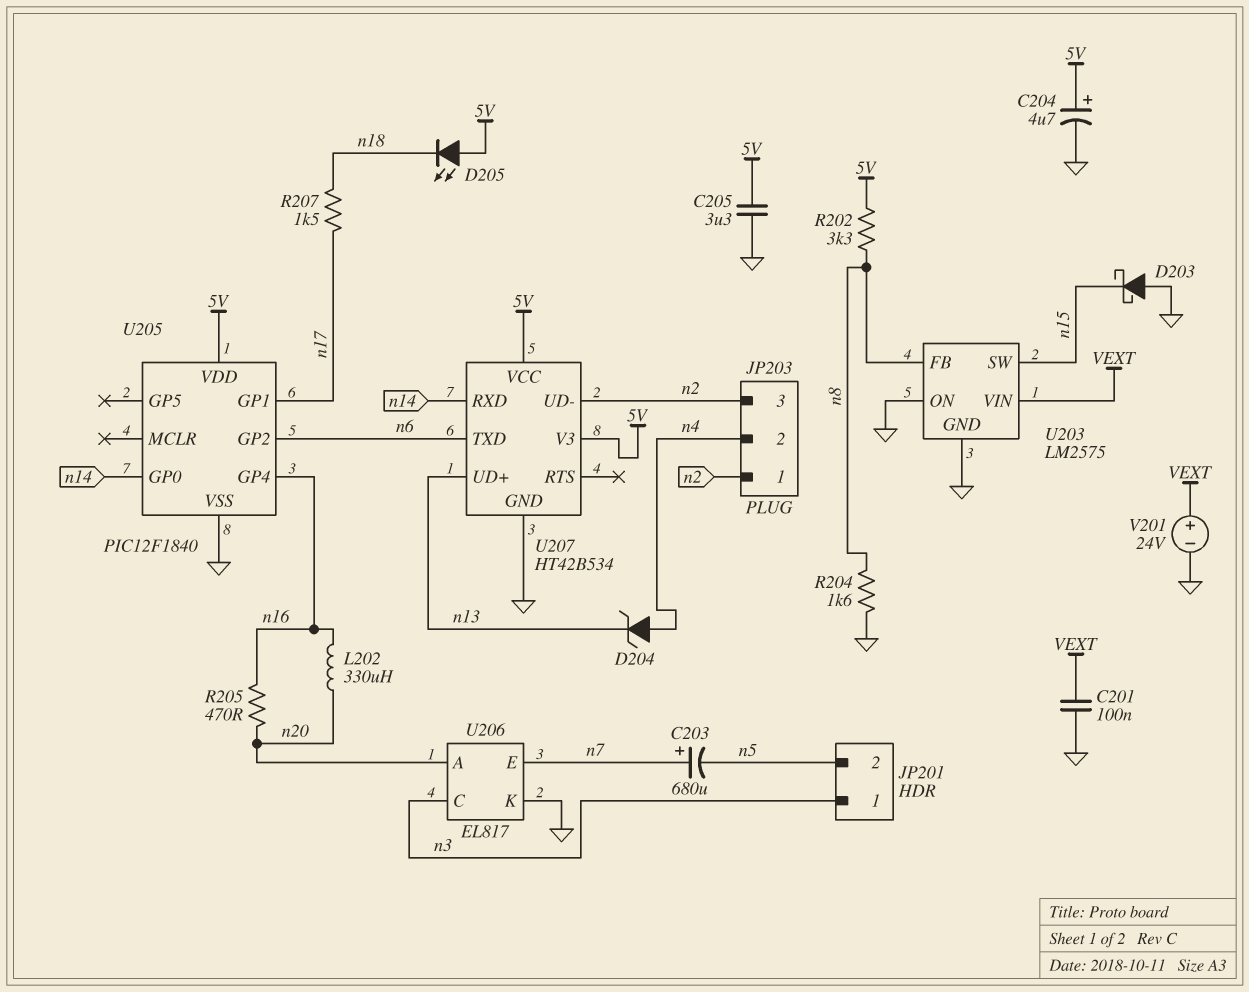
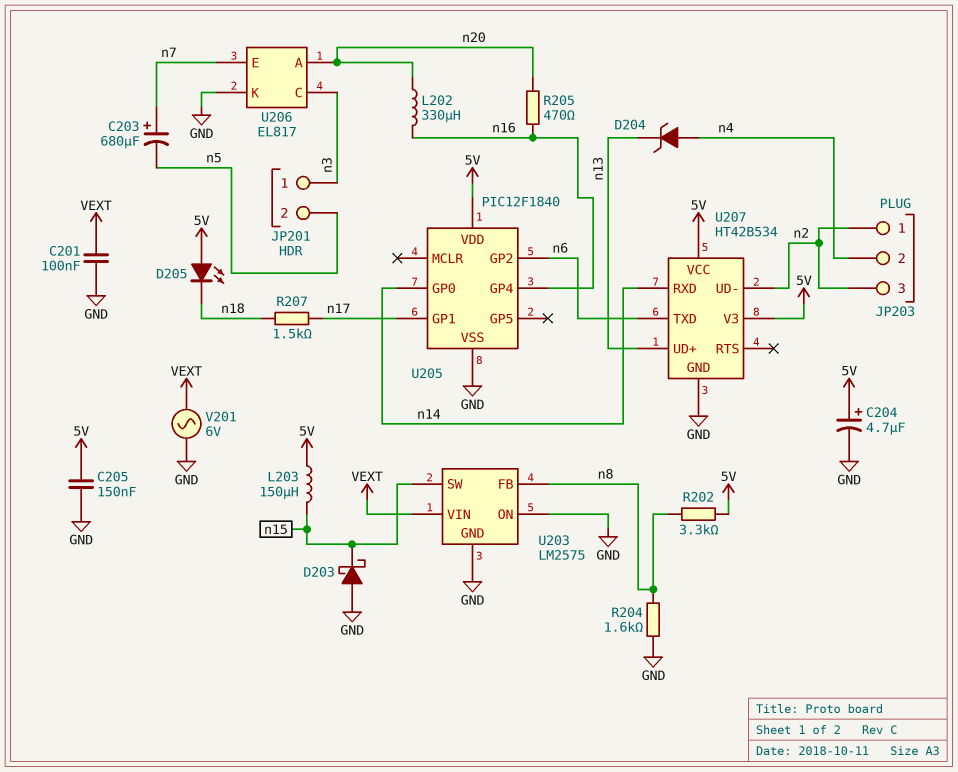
C205: 3.3uF (5V, GND) -> 150nF (5V, GND)
L203: none -> 150uH (5V, n15)
V201: 24V (plus VEXT, minus GND) -> AC 6V (GND, VEXT)

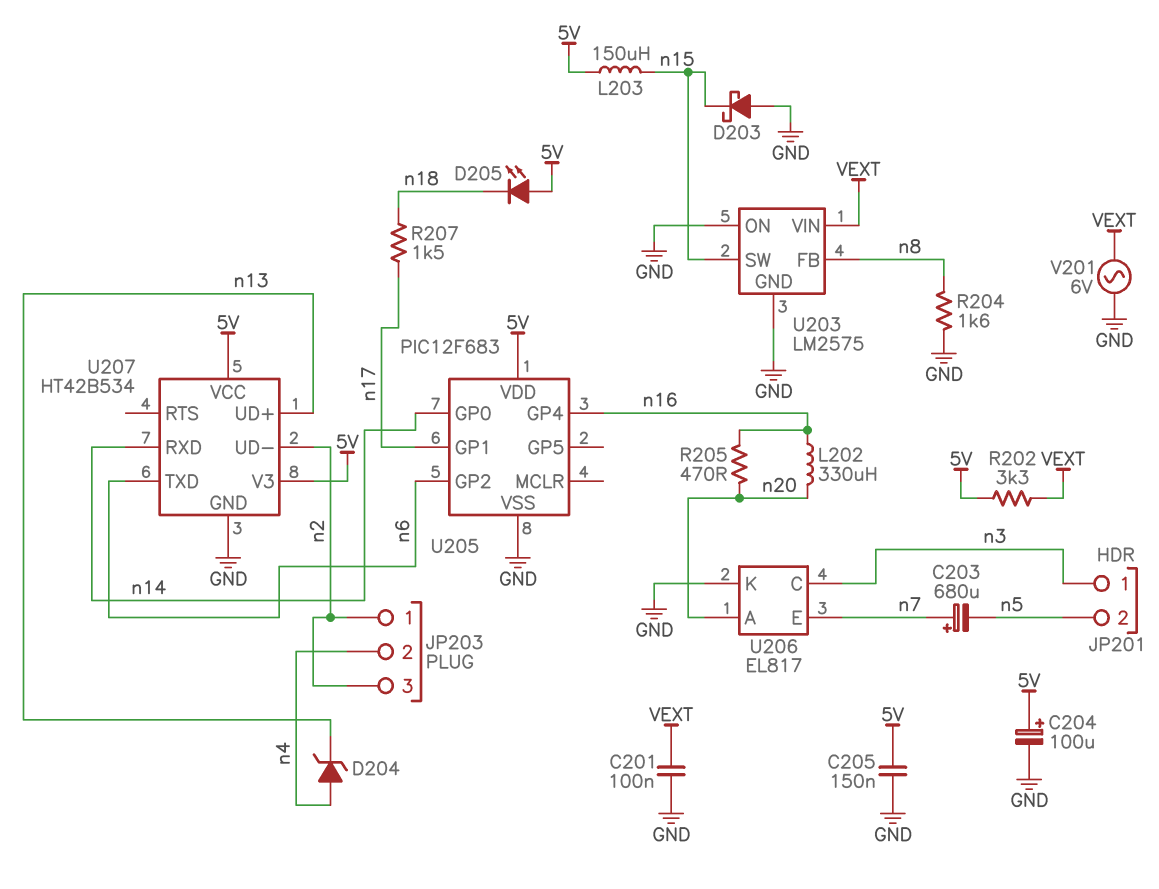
C204: 4.7uF (plus 5V, minus GND) -> 100uF (plus 5V, minus GND)
R202: 3.3k (5V, n8) -> 3.3k (5V, VEXT)
U205: PIC12F1840 -> PIC12F683

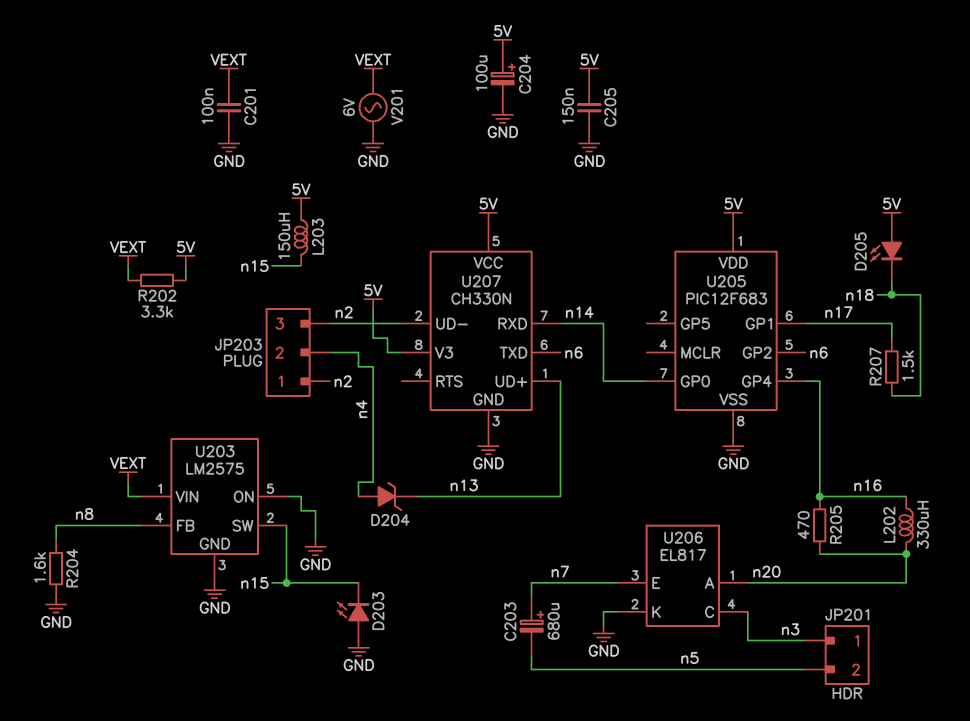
D203: schottky (A GND, K n15) -> LED (A GND, K n15)
U207: HT42B534 -> CH330N

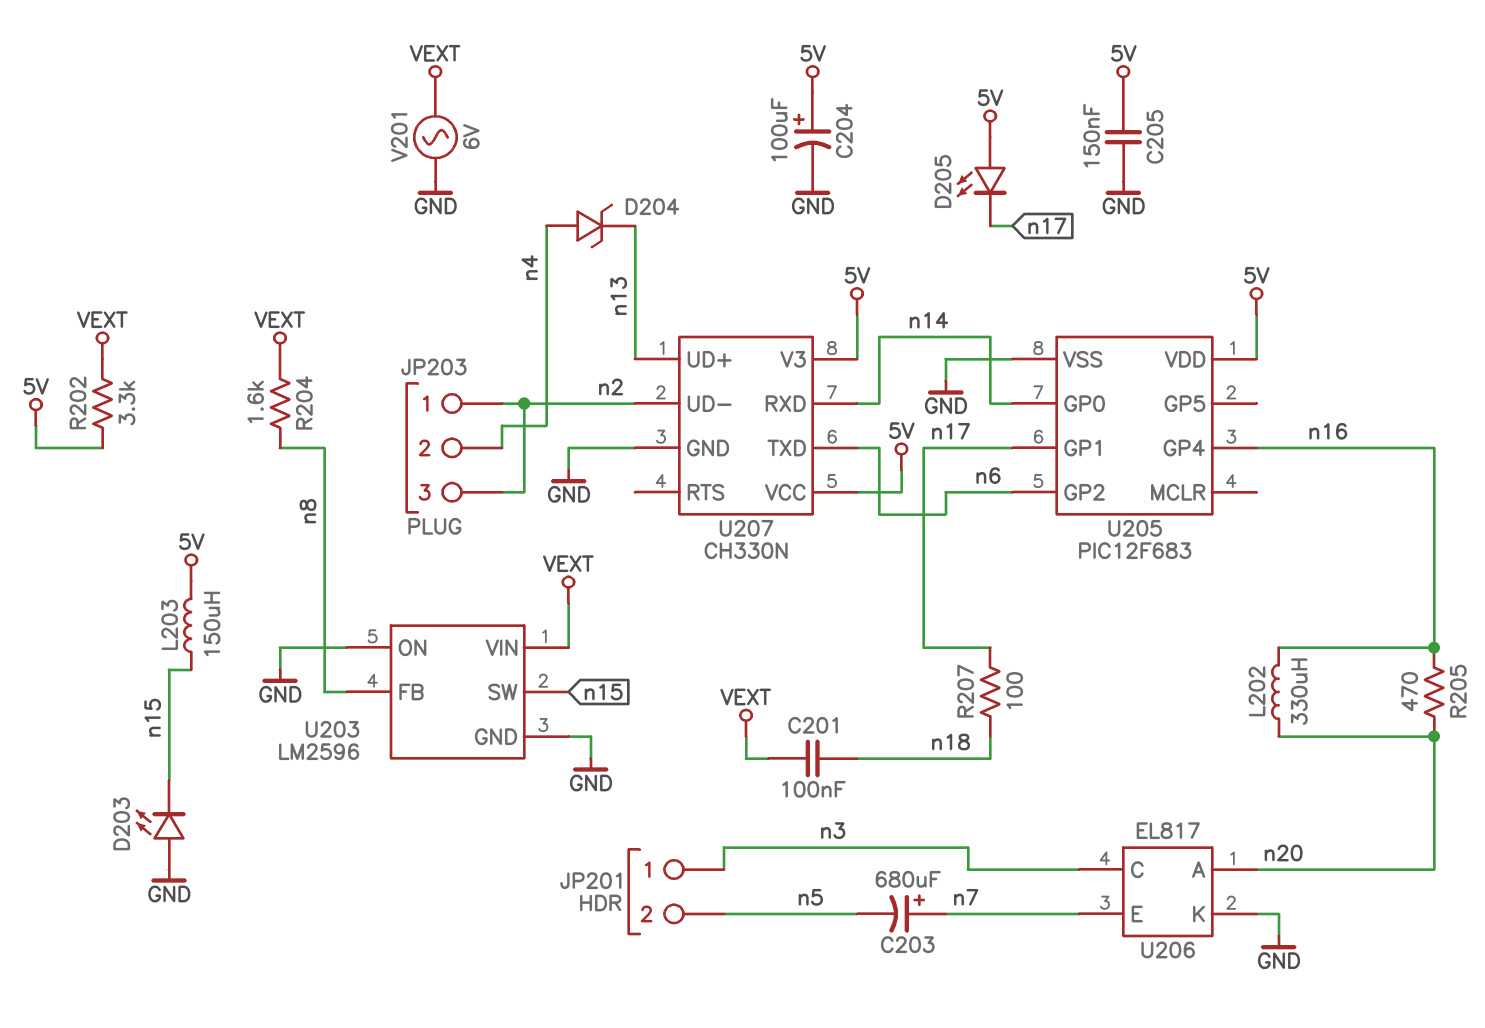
C201: 100nF (GND, VEXT) -> 100nF (VEXT, n18)
D205: LED (A 5V, K n18) -> LED (A 5V, K n17)
R204: 1.6k (GND, n8) -> 1.6k (VEXT, n8)
R207: 1.5k (n17, n18) -> 100 (n17, n18)
U203: LM2575 -> LM2596

